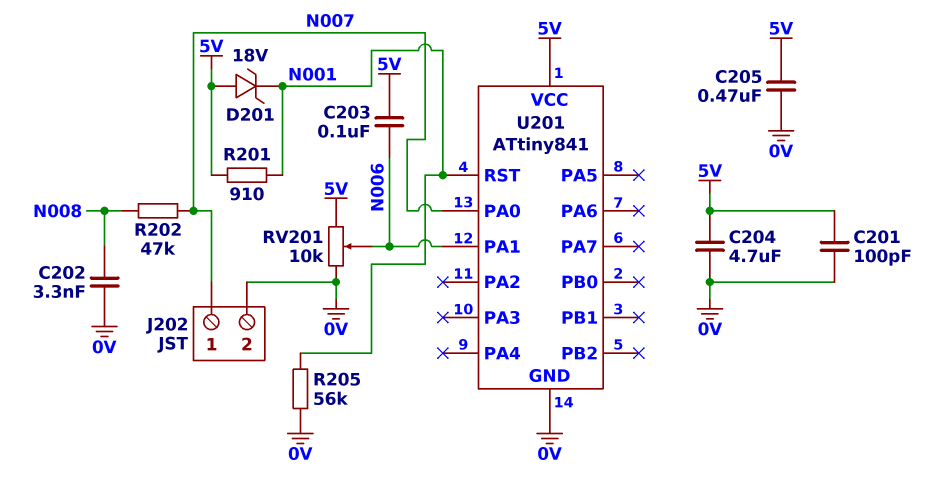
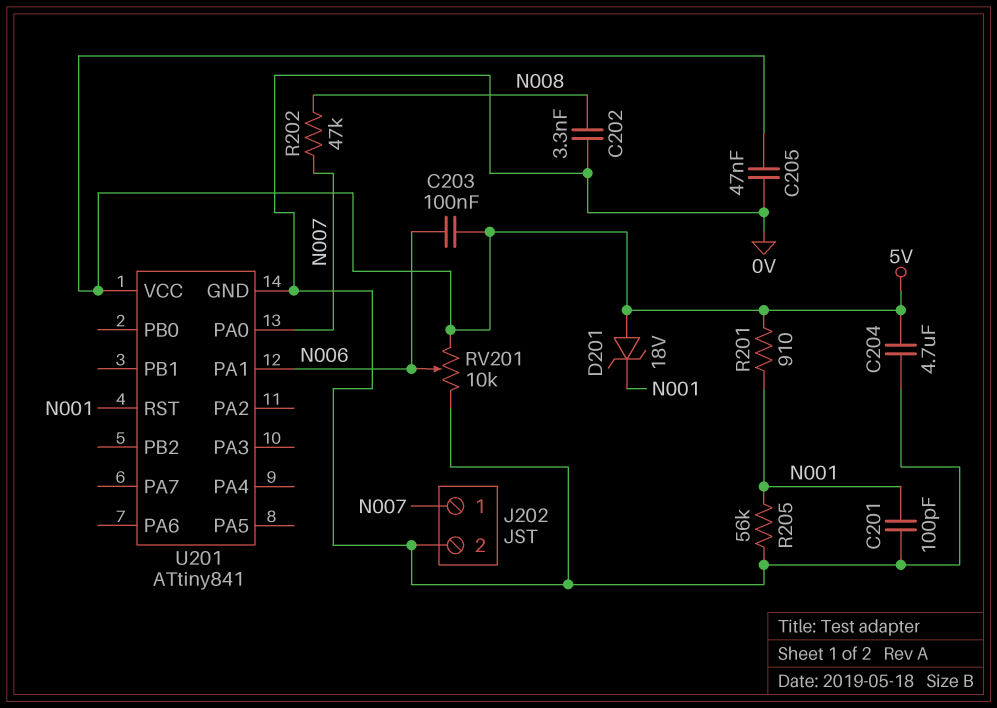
C201: 100pF (0V, 5V) -> 100pF (0V, N001)
C205: 470nF (0V, 5V) -> 47nF (0V, 5V)

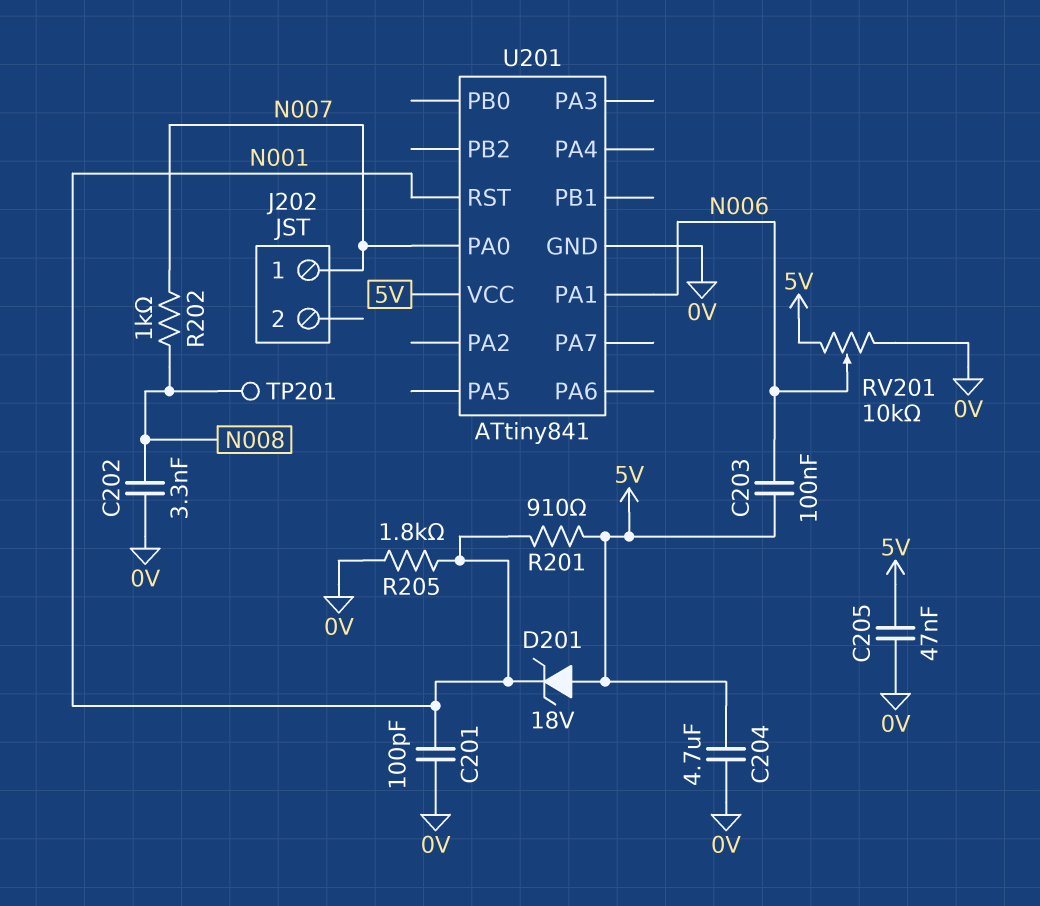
J202 pin 2: 0V -> none
R202: 47k (N007, N008) -> 1k (N007, N008)
R205: 56k (0V, N001) -> 1.8k (0V, N001)
TP201: none -> test point (N008)

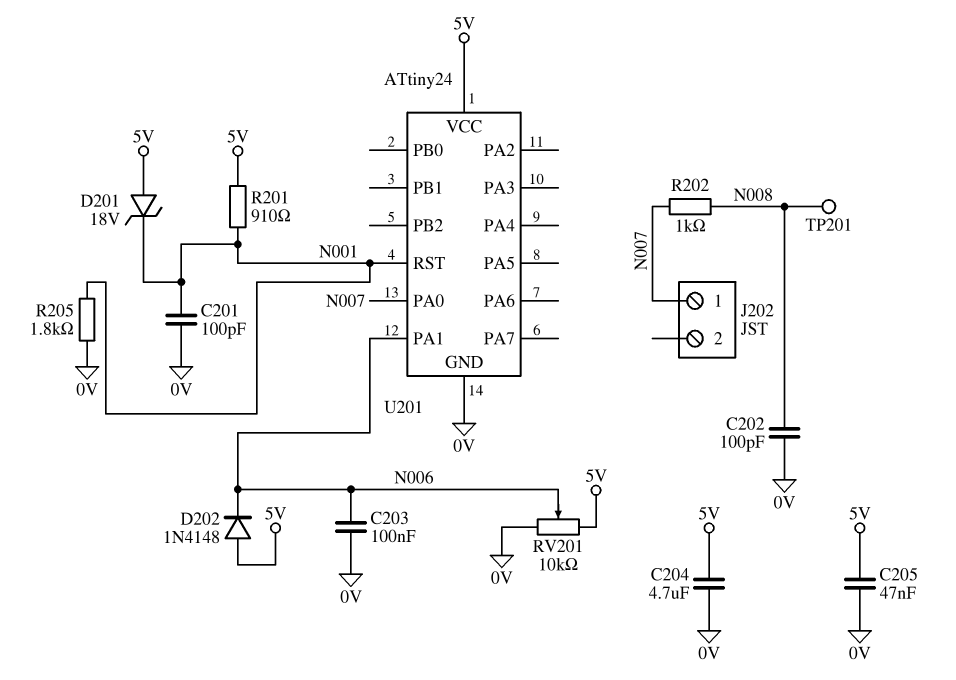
C202: 3.3nF (0V, N008) -> 100pF (0V, N008)
C203: 100nF (5V, N006) -> 100nF (0V, N006)
D202: none -> diode 1N4148 (A 5V, K N006)
U201: ATtiny841 -> ATtiny24

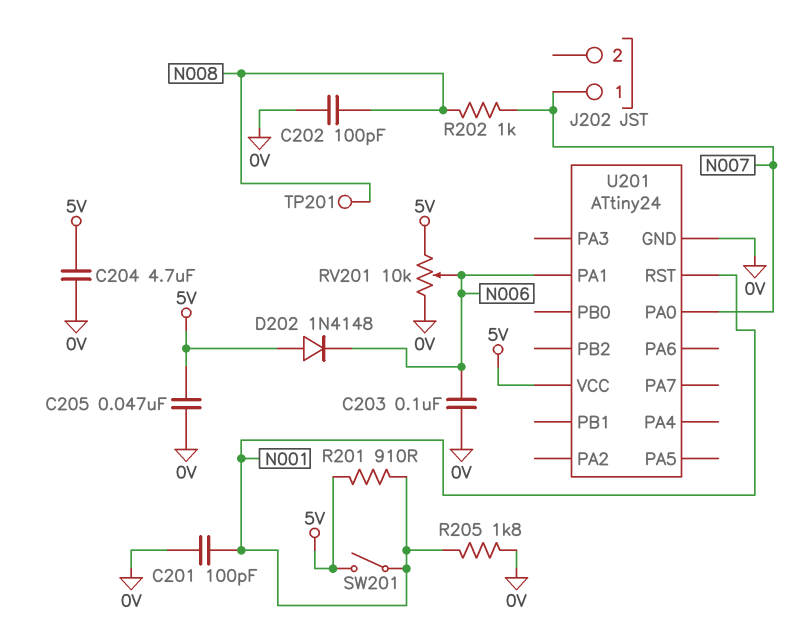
D201: zener 18V (A 5V, K N001) -> none
SW201: none -> switch (5V, N001)

